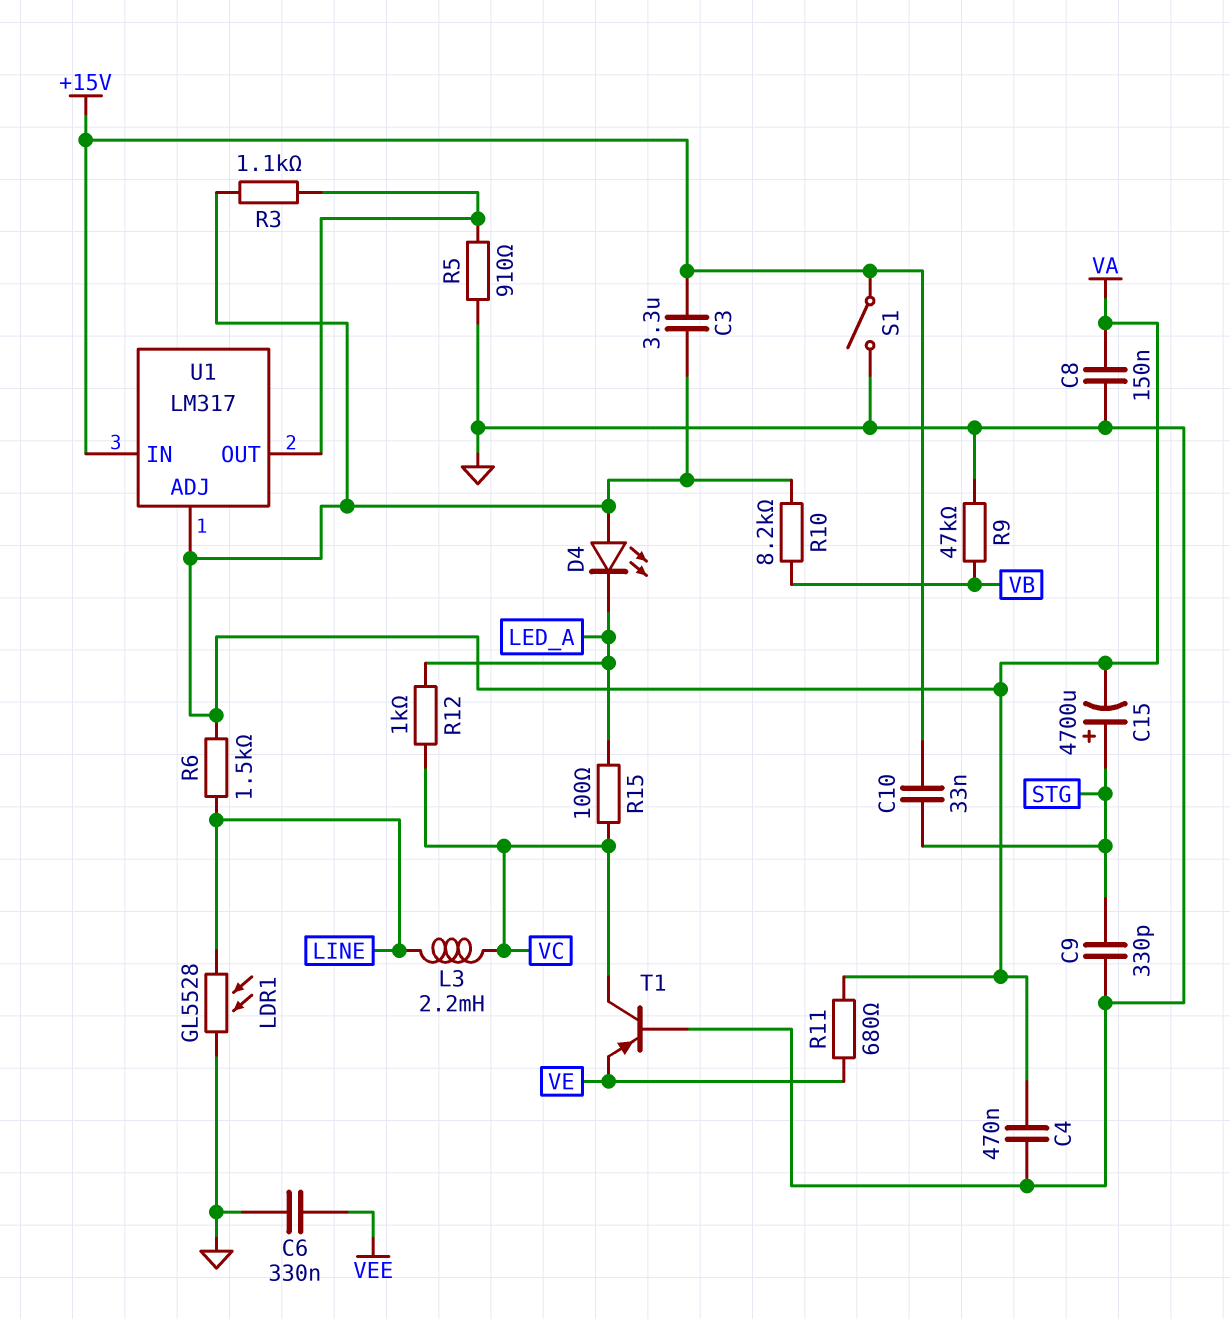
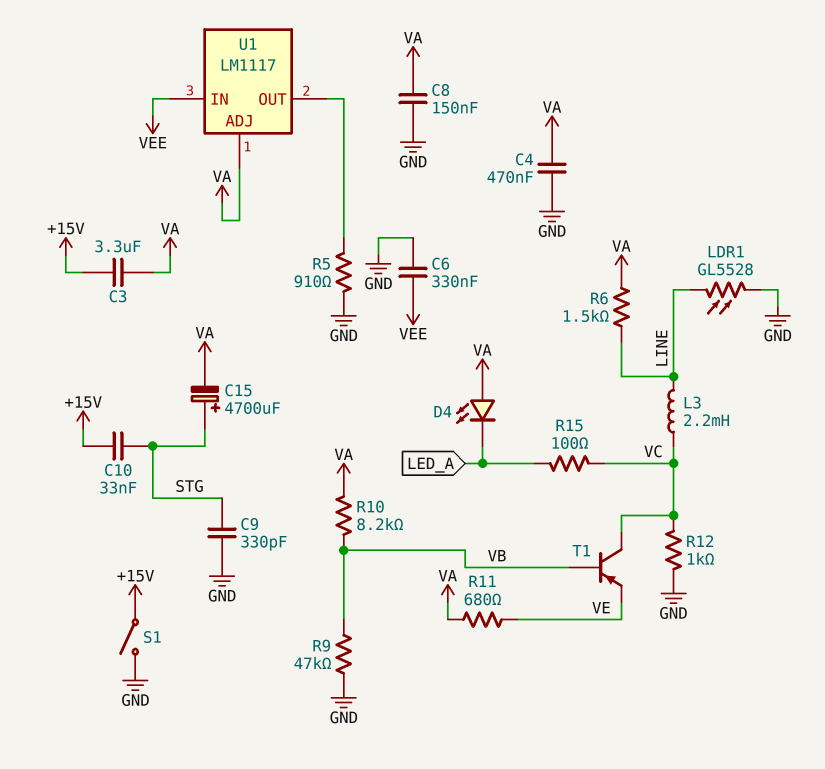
R3: 1.1k (U1/OUT, VA) -> none
R12: 1k (LED_A, VC) -> 1k (GND, VC)
T1: PNP (B GND, C VC, E VE) -> PNP (B VB, C VC, E VE)
U1: LM317 -> LM1117
U1 pin IN: +15V -> VEE

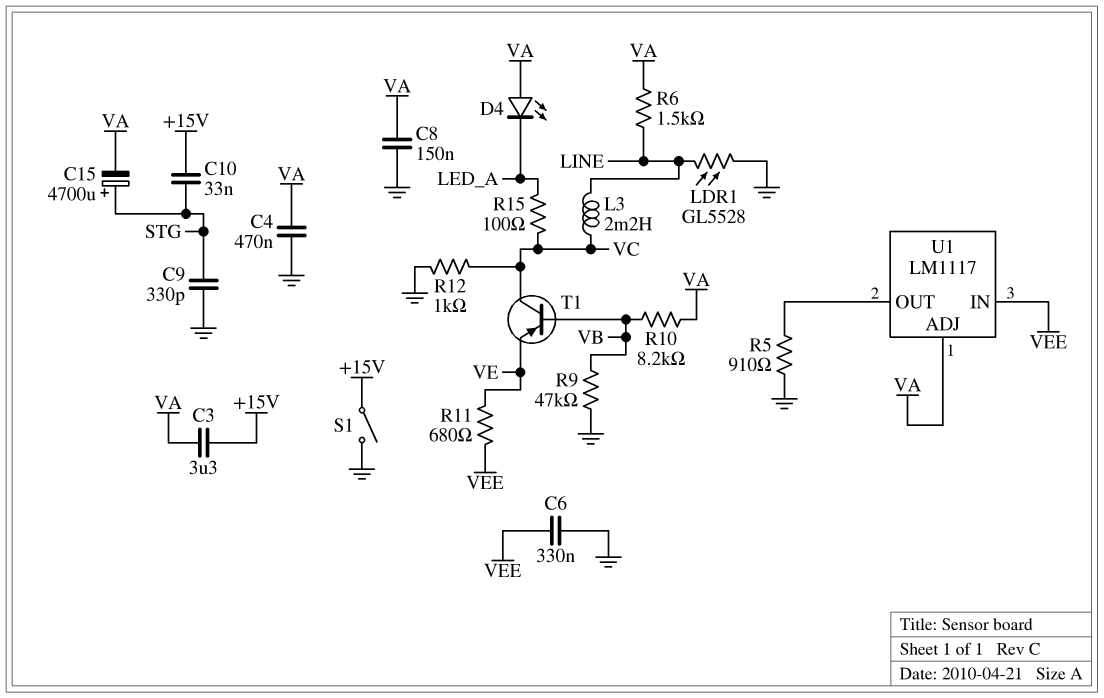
R11: 680 (VA, VE) -> 680 (VE, VEE)

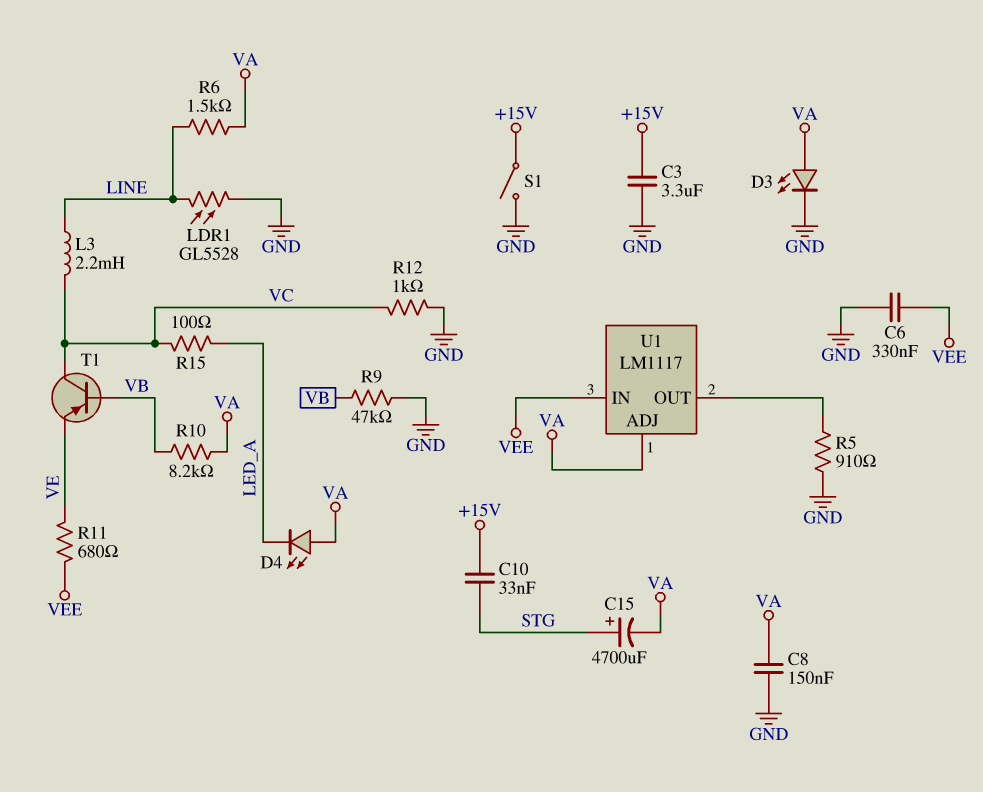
C3: 3.3uF (+15V, VA) -> 3.3uF (+15V, GND)
C4: 470nF (GND, VA) -> none
C9: 330pF (GND, STG) -> none
D3: none -> LED (A VA, K GND)

